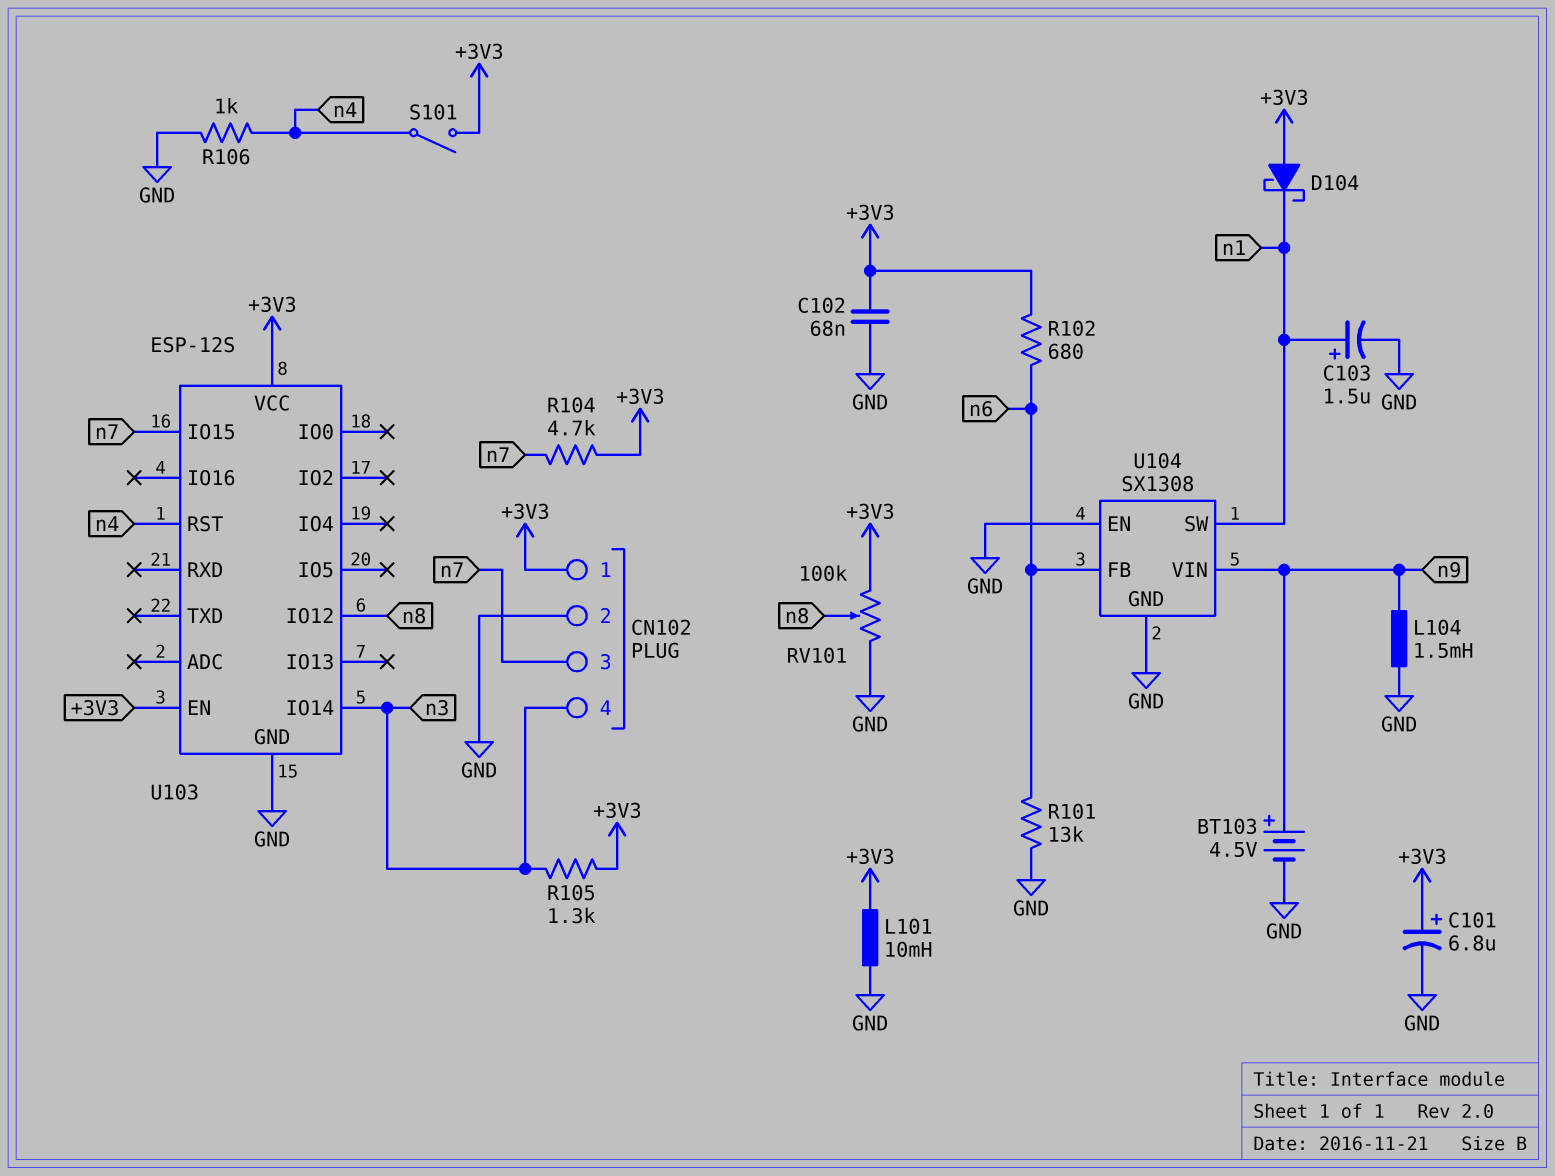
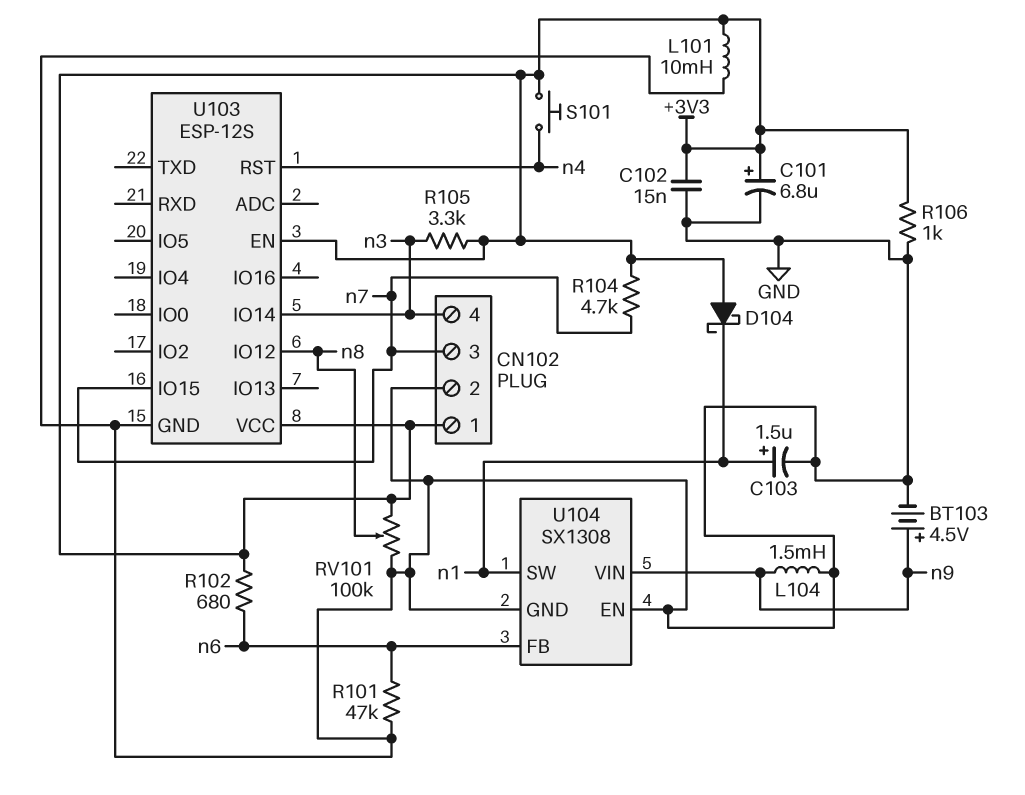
C102: 68nF (+3V3, GND) -> 15nF (+3V3, GND)
R101: 13k (GND, n6) -> 47k (GND, n6)
R105: 1.3k (+3V3, n3) -> 3.3k (+3V3, n3)
R106: 1k (GND, n4) -> 1k (+3V3, GND)
S101: switch (+3V3, n4) -> button (+3V3, n4)

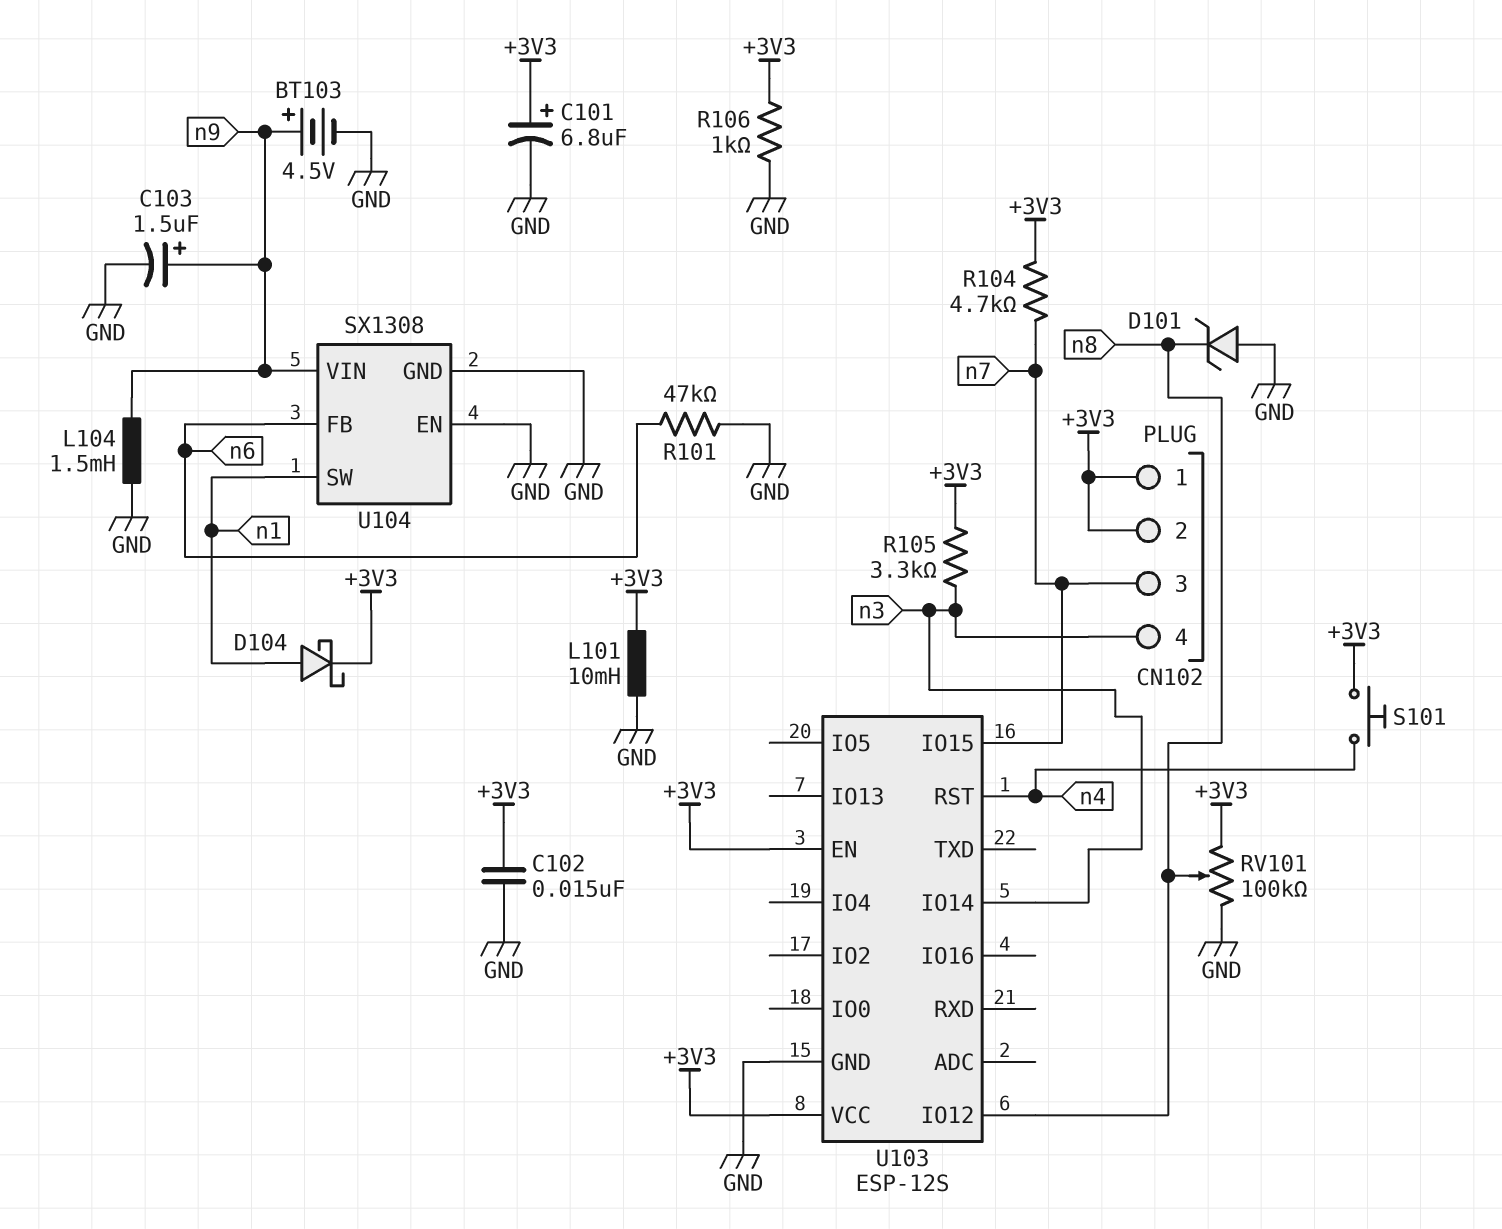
C103: 1.5uF (plus n1, minus GND) -> 1.5uF (plus n9, minus GND)
CN102 pin 2: GND -> +3V3
D101: none -> zener (A GND, K n8)
D104: schottky (A +3V3, K n1) -> schottky (A n1, K +3V3)
R102: 680 (+3V3, n6) -> none

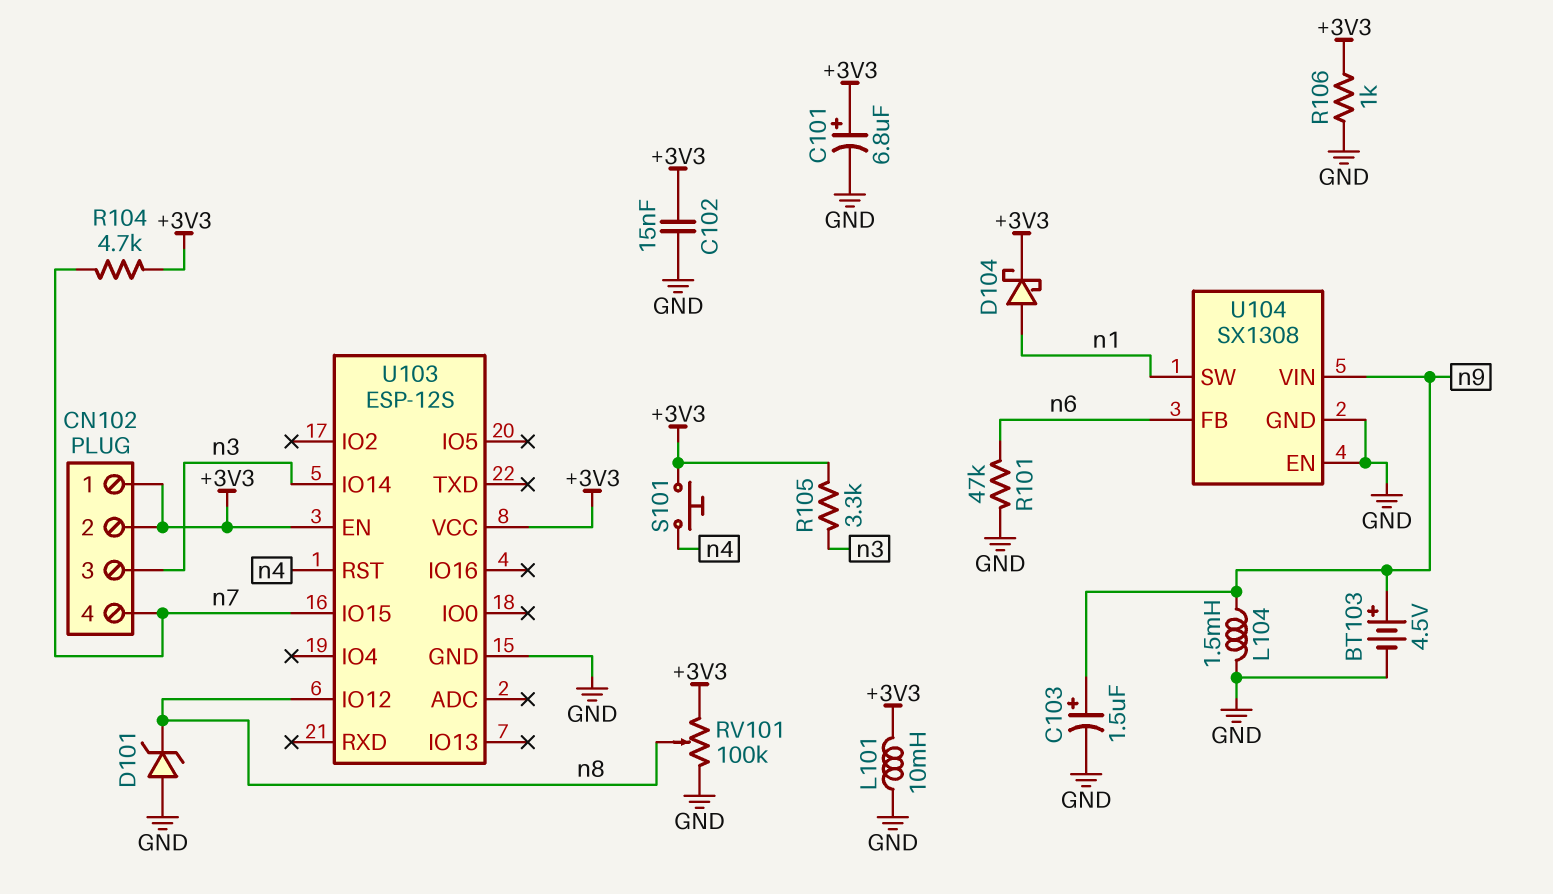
CN102 pin 3: n7 -> n3
CN102 pin 4: n3 -> n7

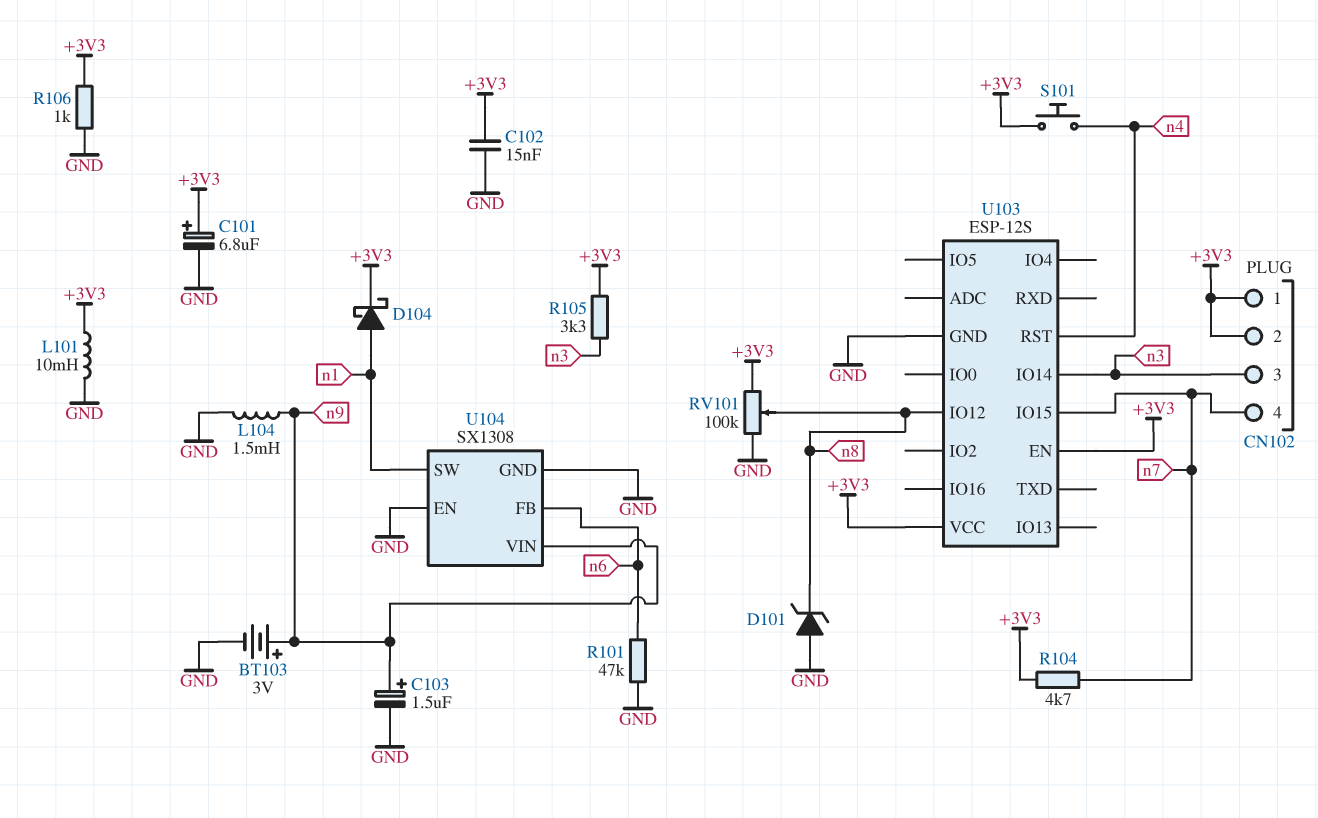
BT103: 4.5V (plus n9, minus GND) -> 3V (plus n9, minus GND)

